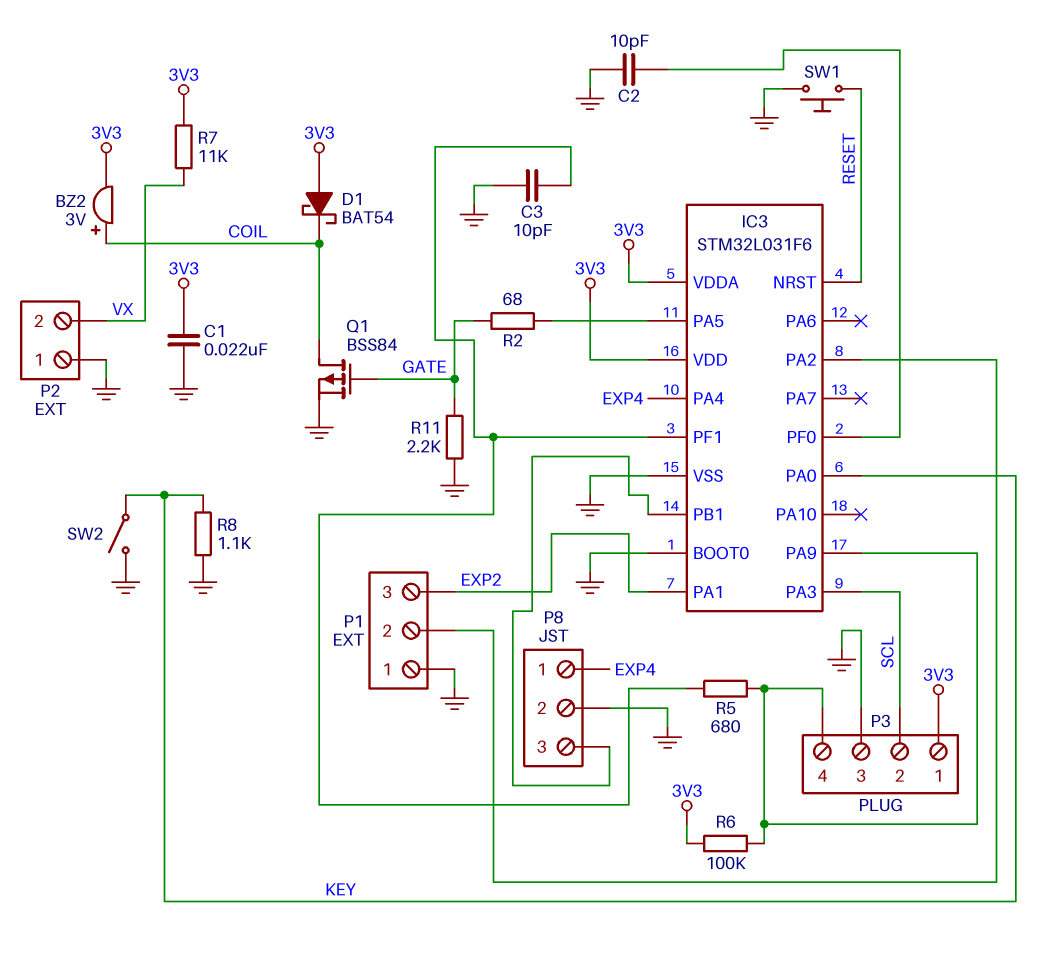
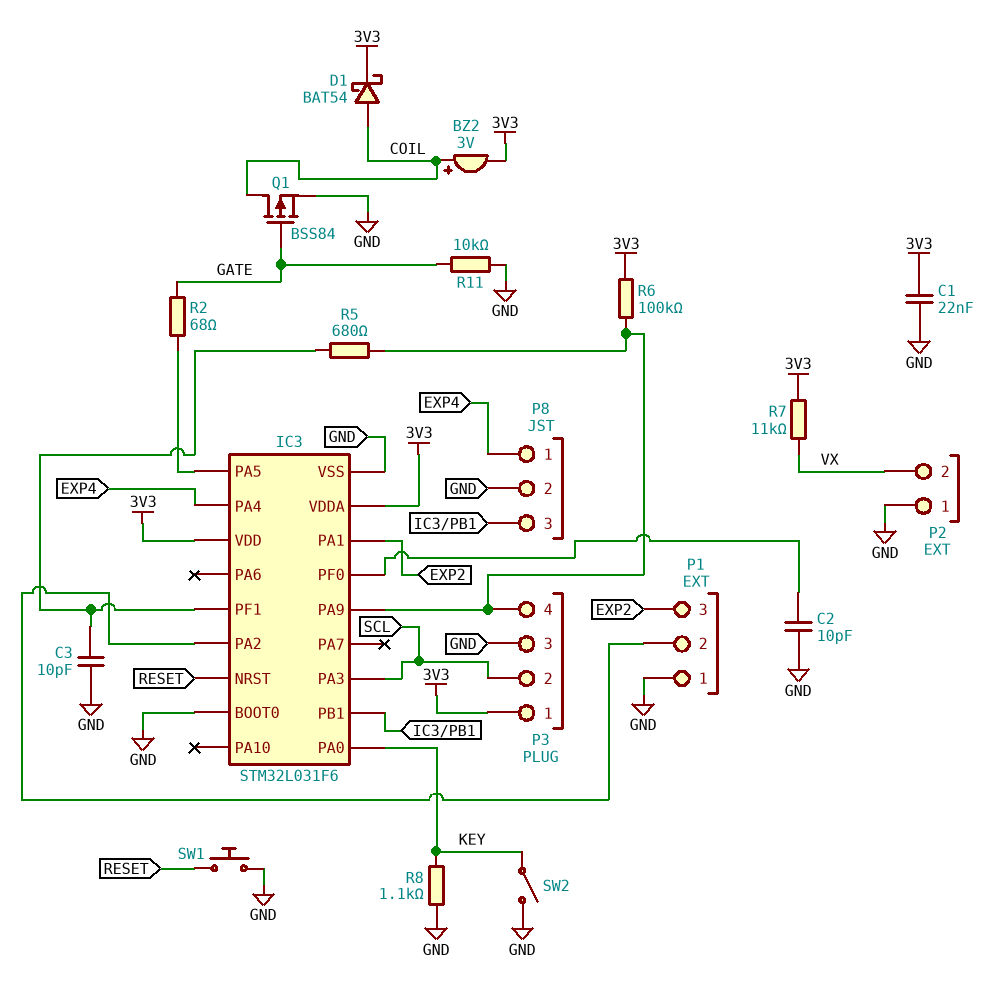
D1: schottky BAT54 (A 3V3, K COIL) -> schottky BAT54 (A COIL, K 3V3)
R11: 2.2k (GATE, GND) -> 10k (GATE, GND)

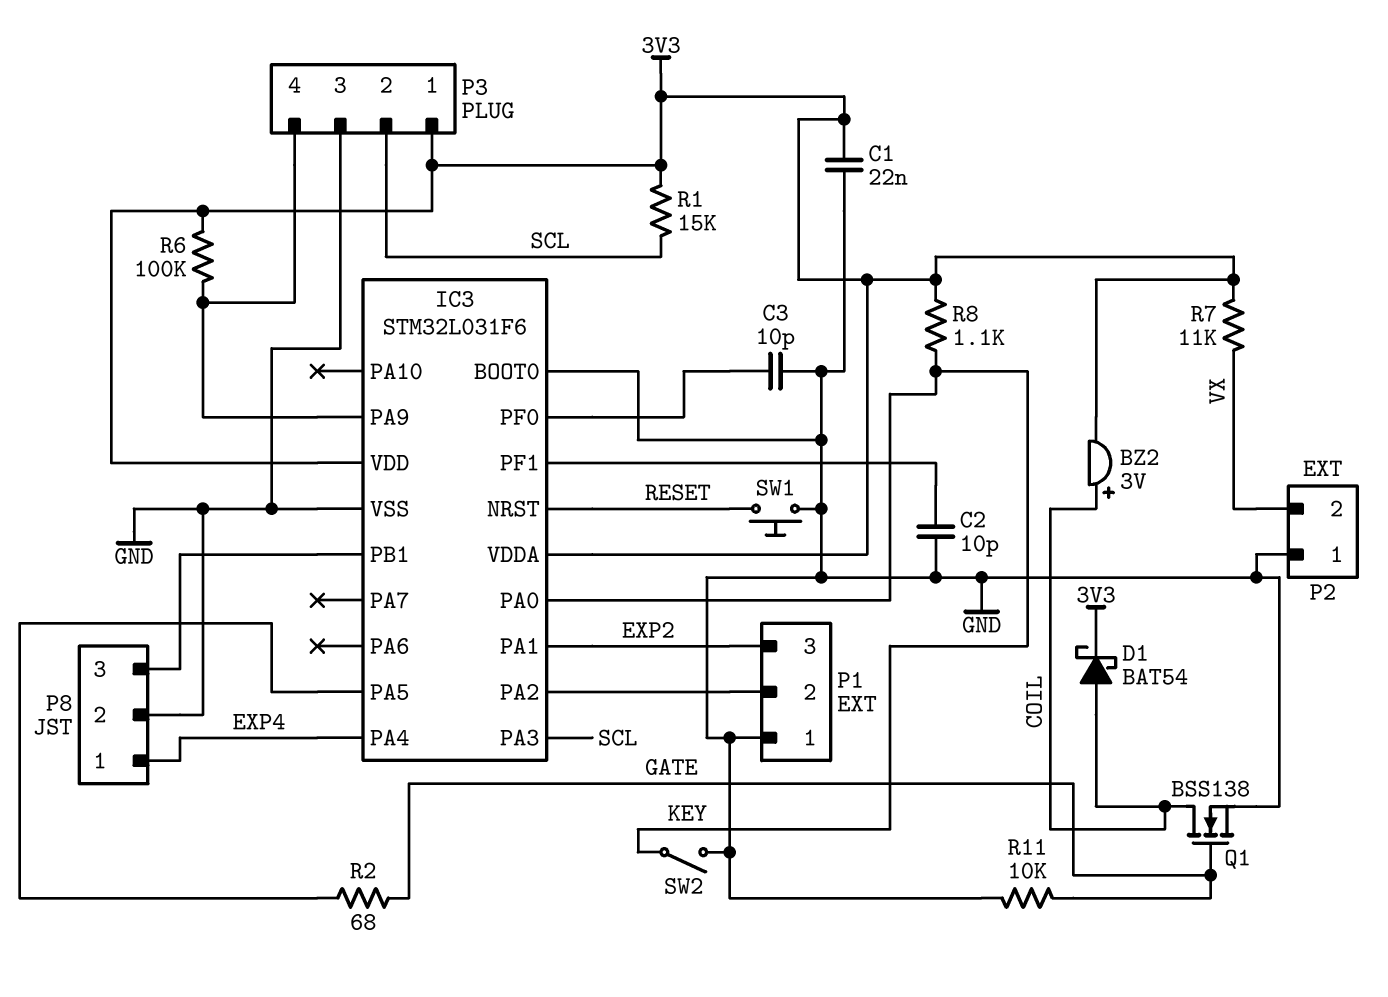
C2: 10pF (GND, IC3/PF0) -> 10pF (GND, IC3/PF1)
C3: 10pF (GND, IC3/PF1) -> 10pF (GND, IC3/PF0)
Q1: PMOS BSS84 (G GATE, D COIL, S GND) -> NMOS BSS138 (G GATE, D COIL, S GND)
R1: none -> 15k (3V3, SCL)
R5: 680 (IC3/PA9, IC3/PF1) -> none
R8: 1.1k (GND, KEY) -> 1.1k (3V3, KEY)

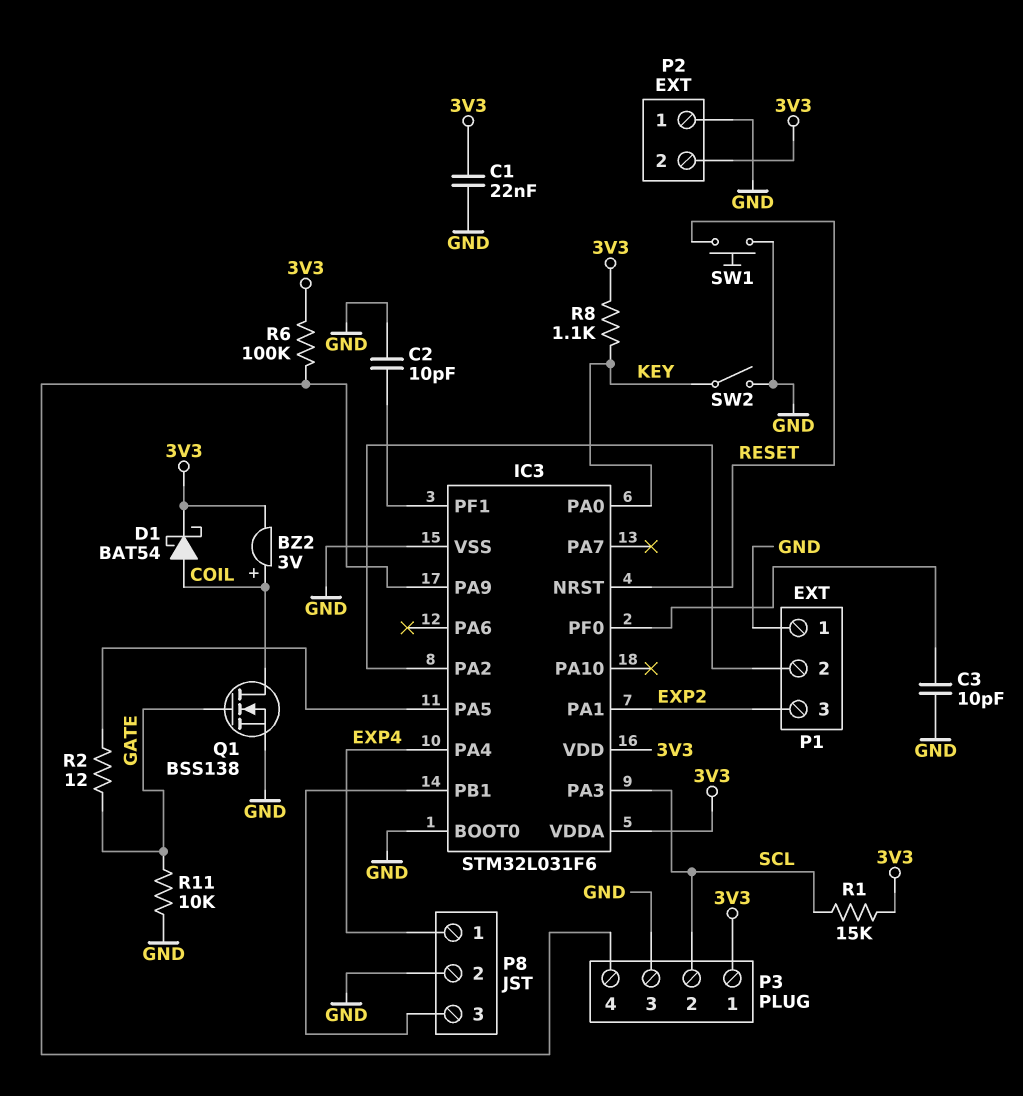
P2 pin 2: VX -> 3V3
R2: 68 (GATE, IC3/PA5) -> 12 (GATE, IC3/PA5)
R7: 11k (3V3, VX) -> none

